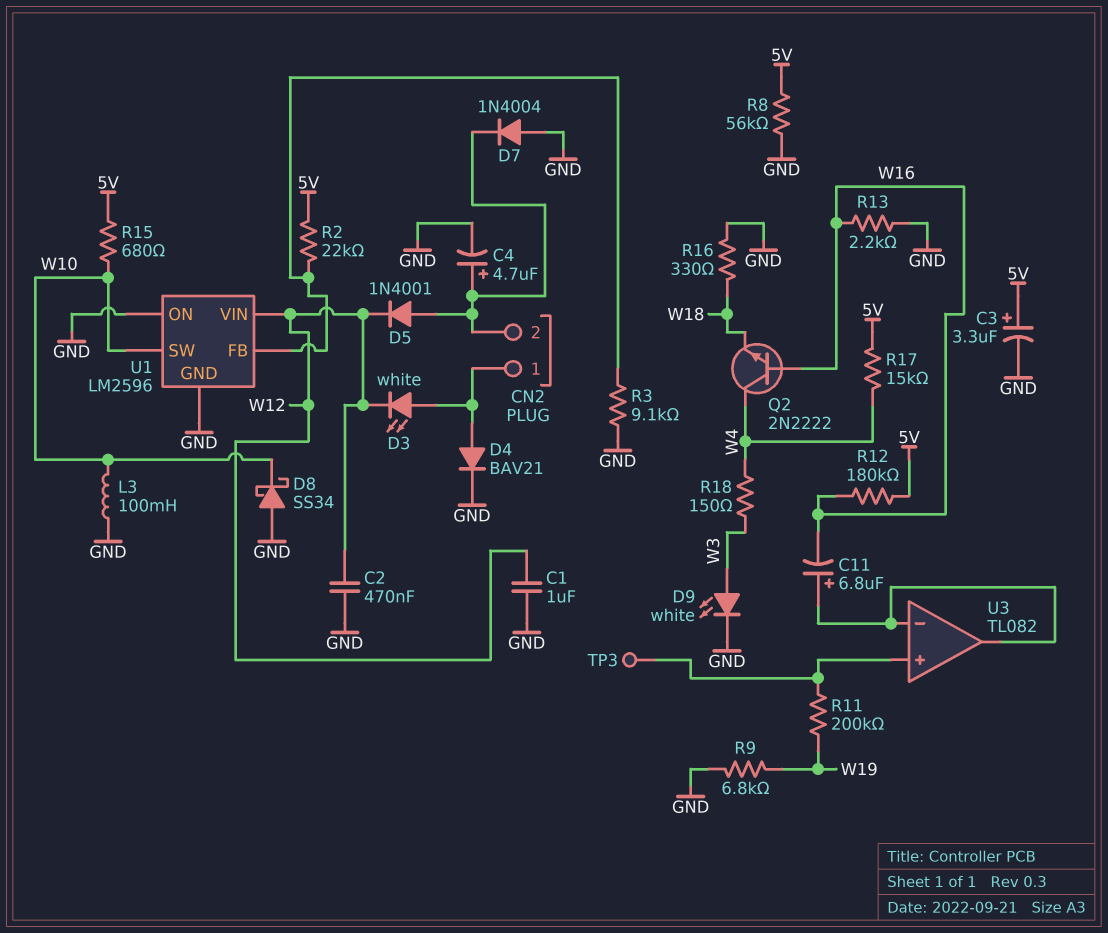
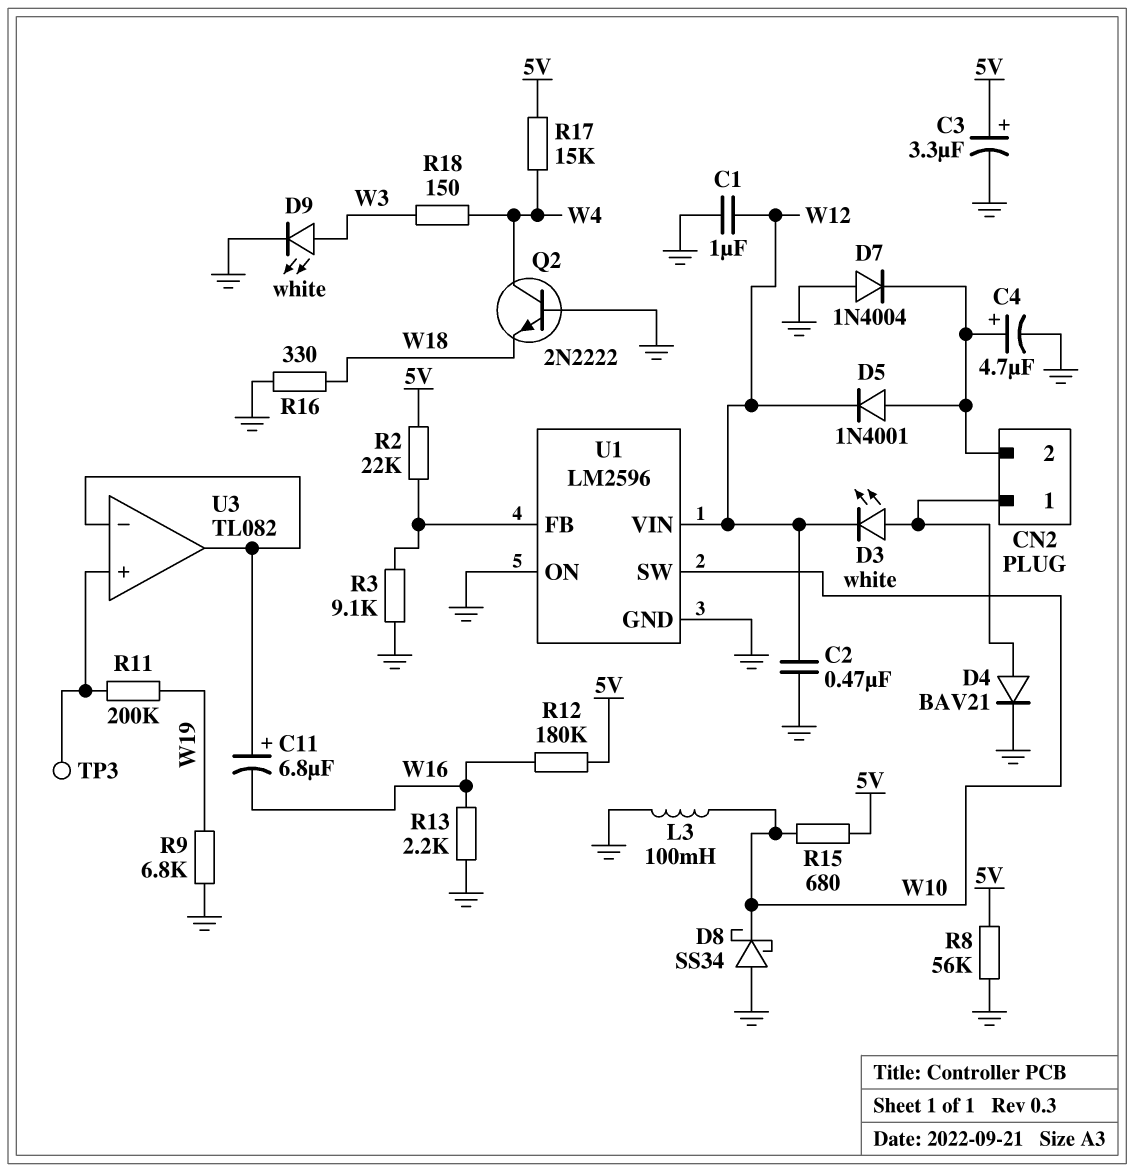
Q2: NPN 2N2222 (B W16, C W4, E W18) -> NPN 2N2222 (B GND, C W4, E W18)

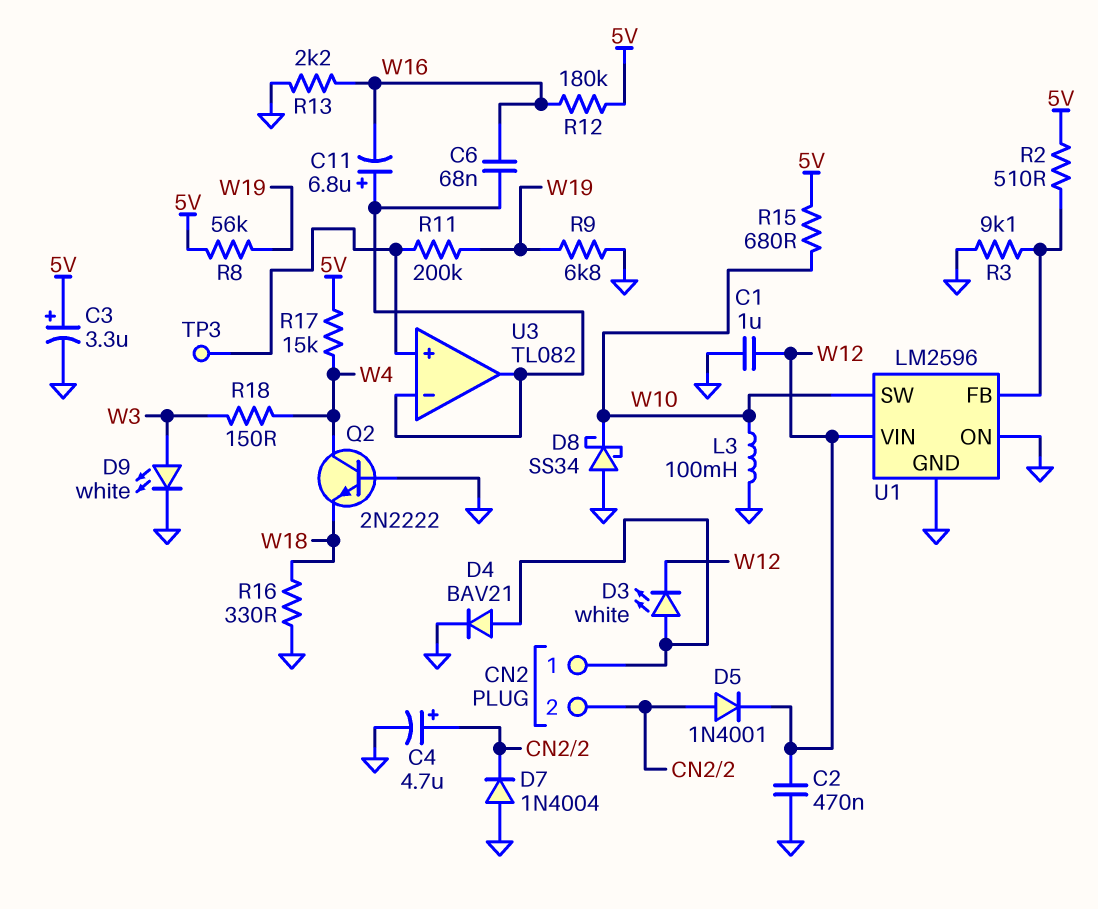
C6: none -> 68nF (U3/in-, W16)
R2: 22k (5V, U1/FB) -> 510 (5V, U1/FB)
R8: 56k (5V, GND) -> 56k (5V, W19)

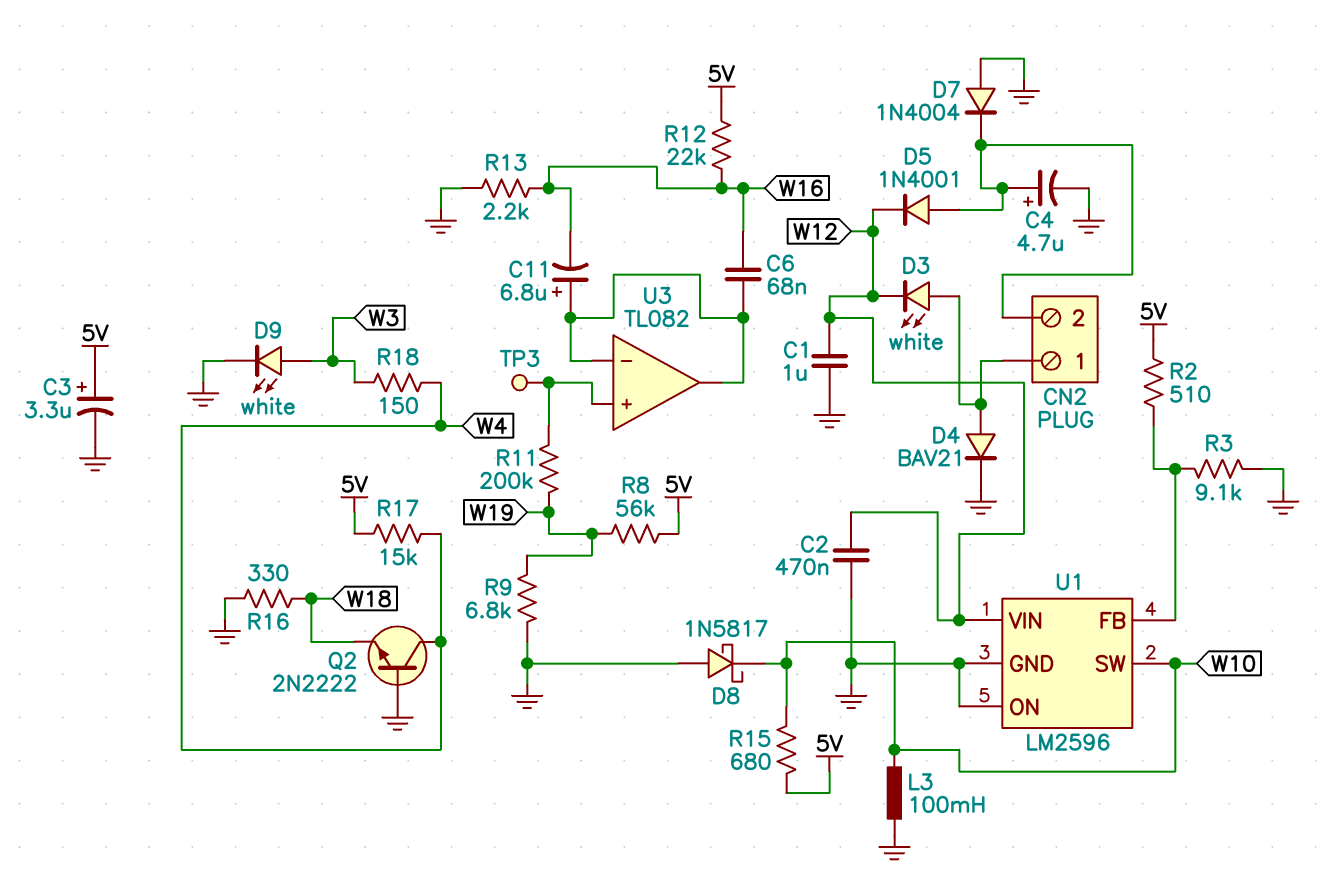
D8: schottky SS34 (A GND, K W10) -> schottky 1N5817 (A GND, K W10)
R12: 180k (5V, W16) -> 22k (5V, W16)

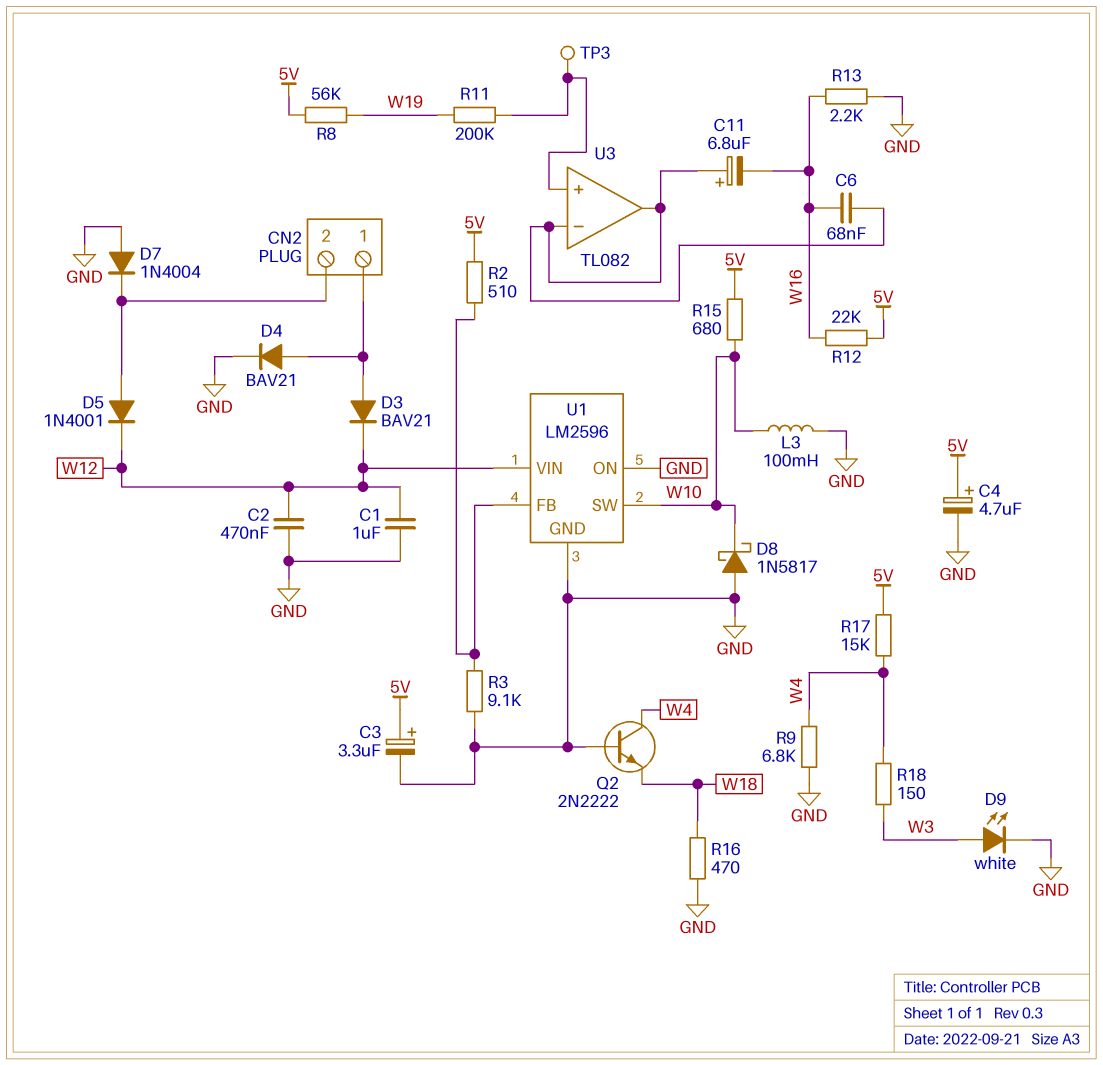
C4: 4.7uF (plus CN2/2, minus GND) -> 4.7uF (plus 5V, minus GND)
D3: LED white (A CN2/1, K W12) -> diode BAV21 (A CN2/1, K W12)
R9: 6.8k (GND, W19) -> 6.8k (GND, W4)
R16: 330 (GND, W18) -> 470 (GND, W18)

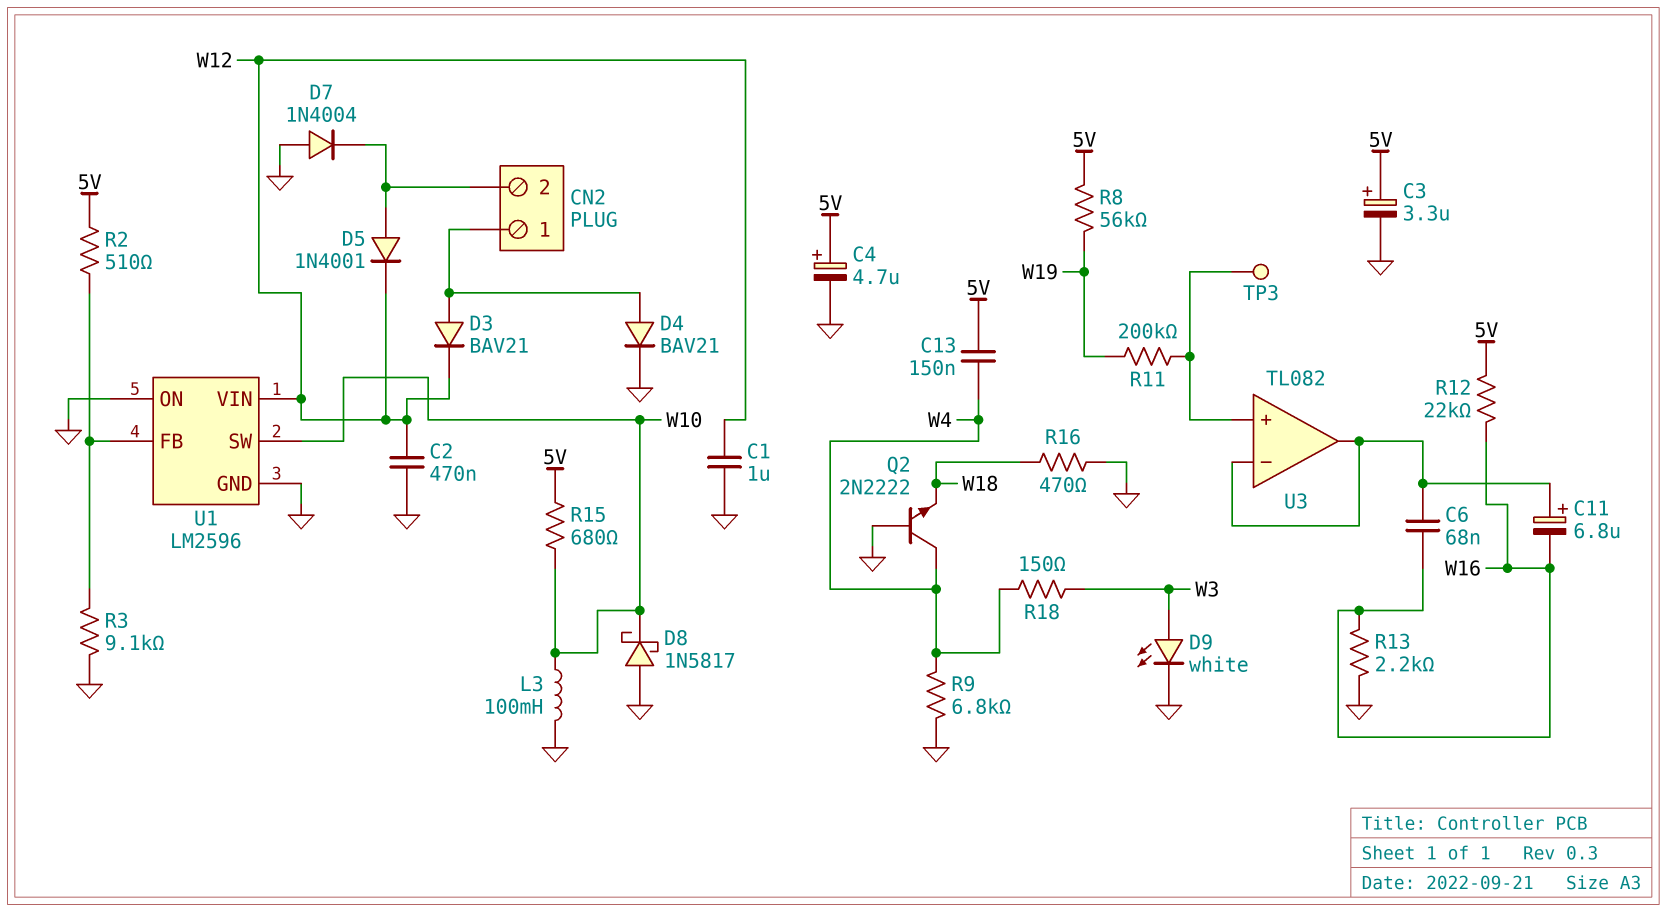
C13: none -> 150nF (5V, W4)
R17: 15k (5V, W4) -> none

